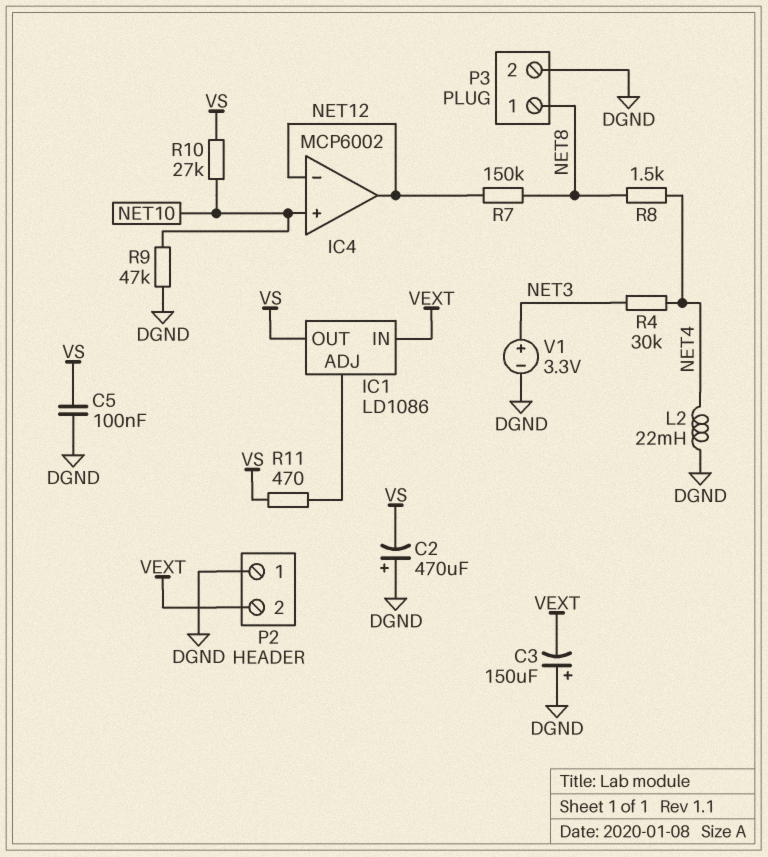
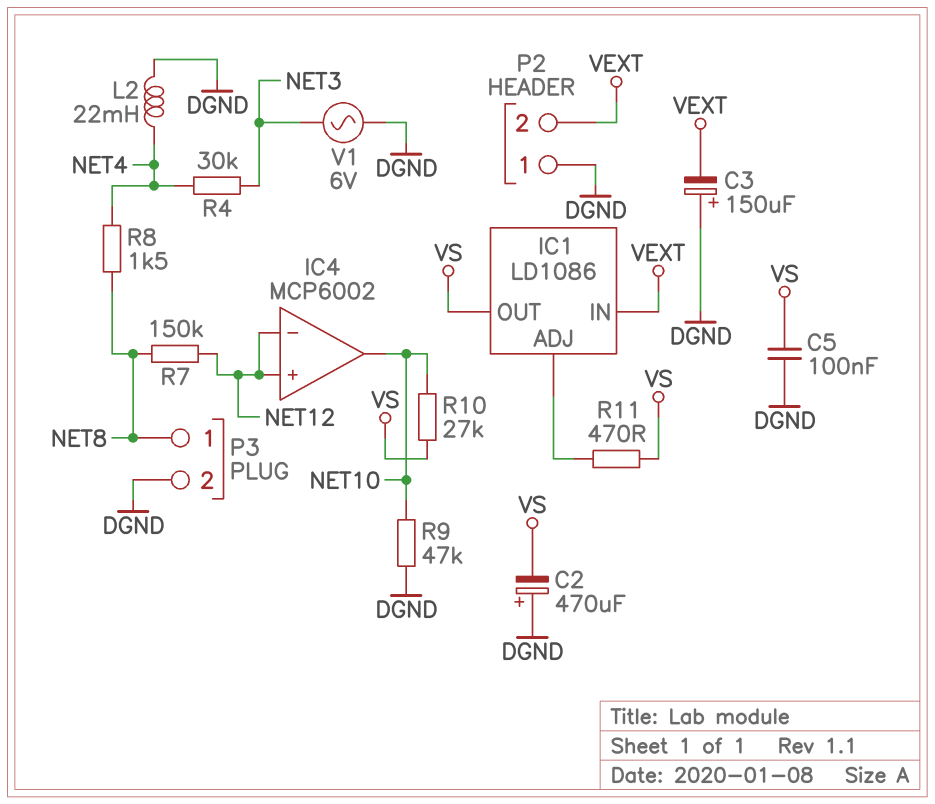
IC4 pin in+: NET10 -> NET12
IC4 pin out: NET12 -> NET10
V1: 3.3V (plus NET3, minus DGND) -> AC 6V (DGND, NET3)

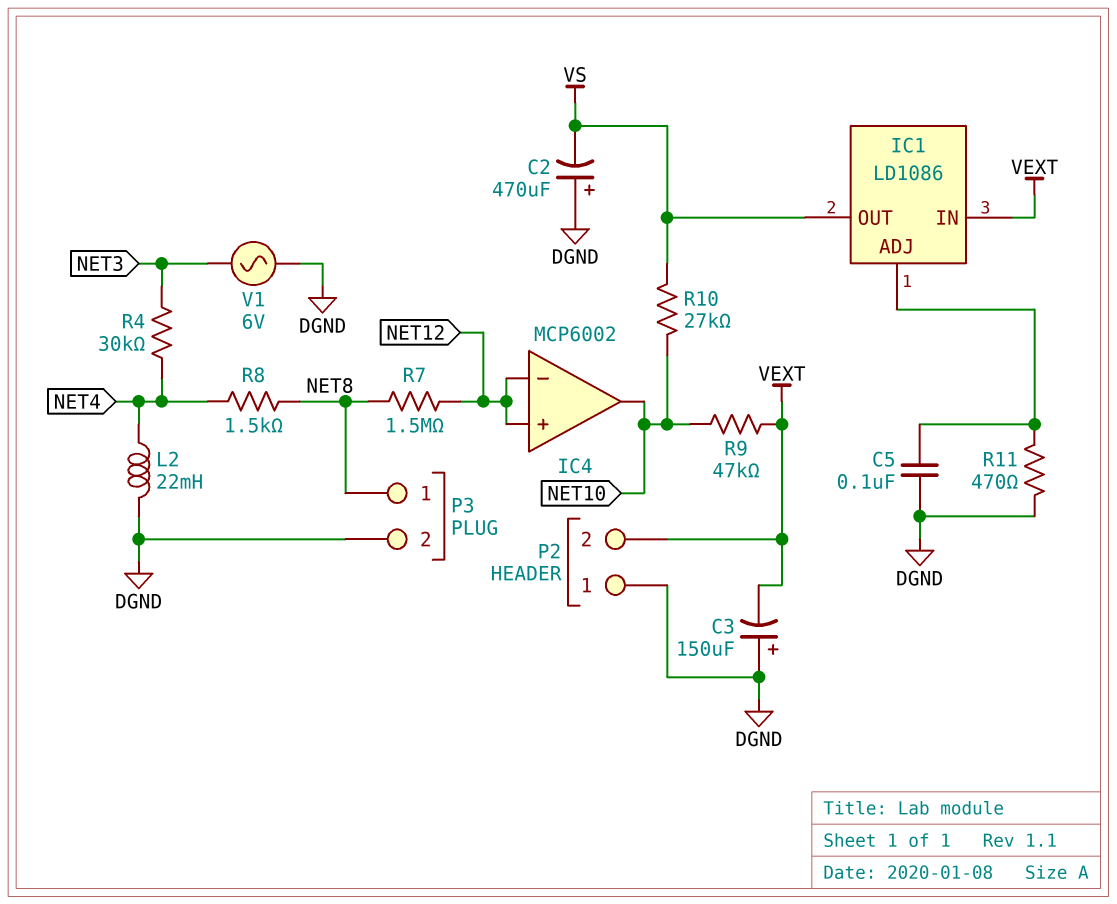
C5: 100nF (DGND, VS) -> 100nF (DGND, IC1/ADJ)
R7: 150k (NET8, NET12) -> 1.5M (NET8, NET12)
R9: 47k (DGND, NET10) -> 47k (NET10, VEXT)
R11: 470 (IC1/ADJ, VS) -> 470 (DGND, IC1/ADJ)

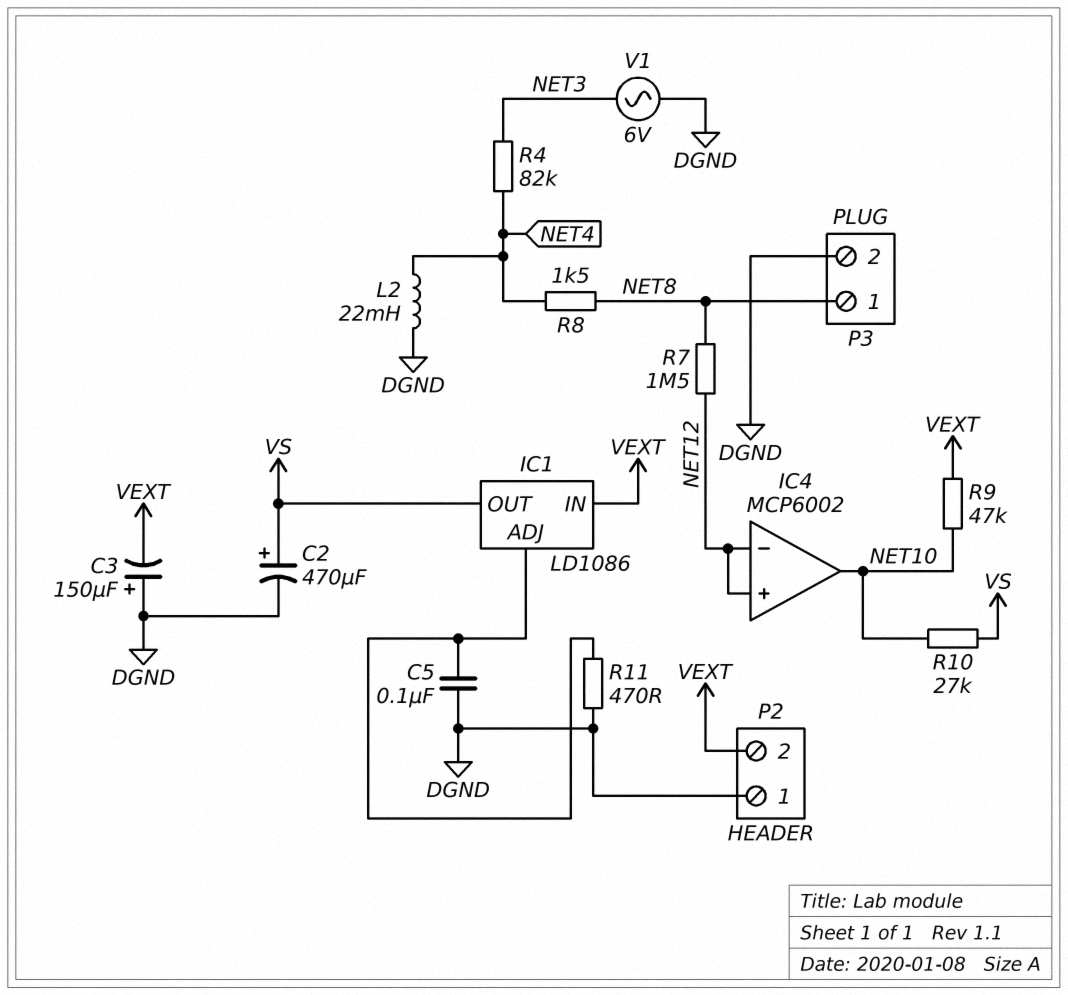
C2: 470uF (plus DGND, minus VS) -> 470uF (plus VS, minus DGND)
R4: 30k (NET3, NET4) -> 82k (NET3, NET4)

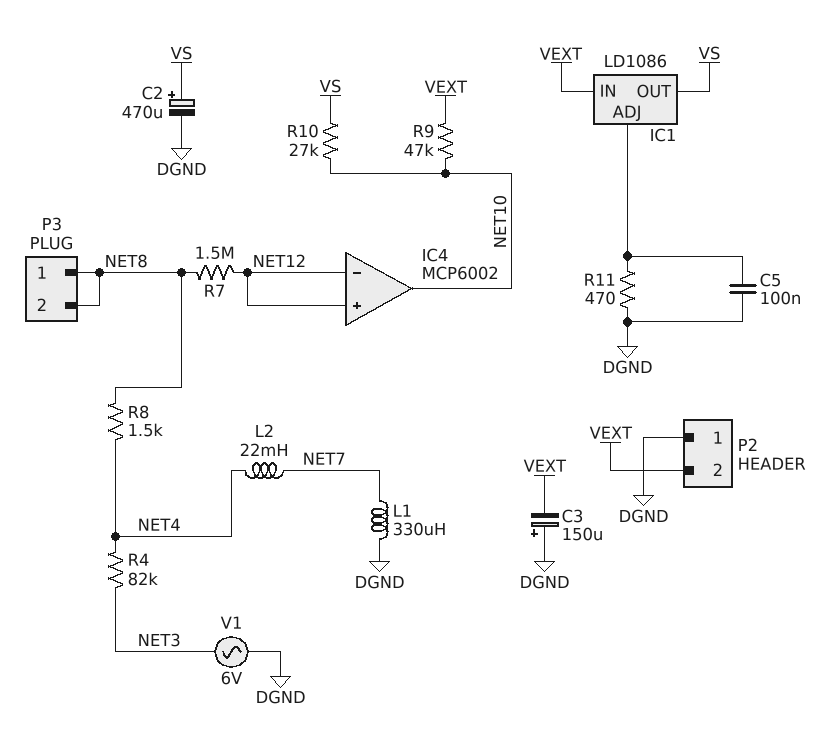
L1: none -> 330uH (DGND, NET7)
L2: 22mH (DGND, NET4) -> 22mH (NET4, NET7)
P3 pin 2: DGND -> NET8

